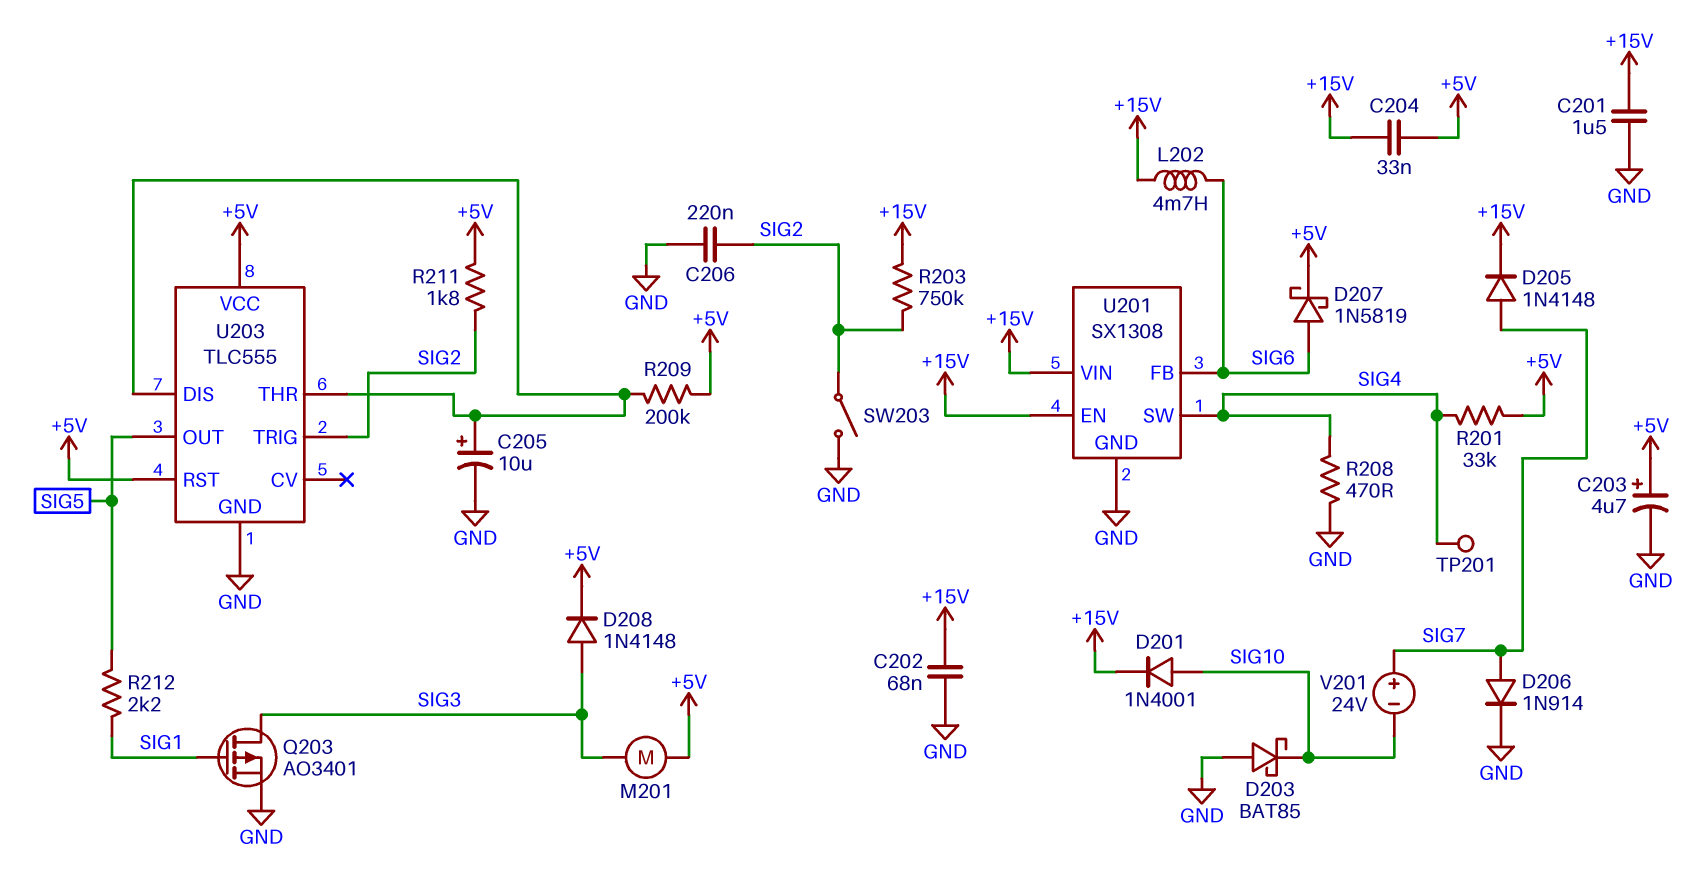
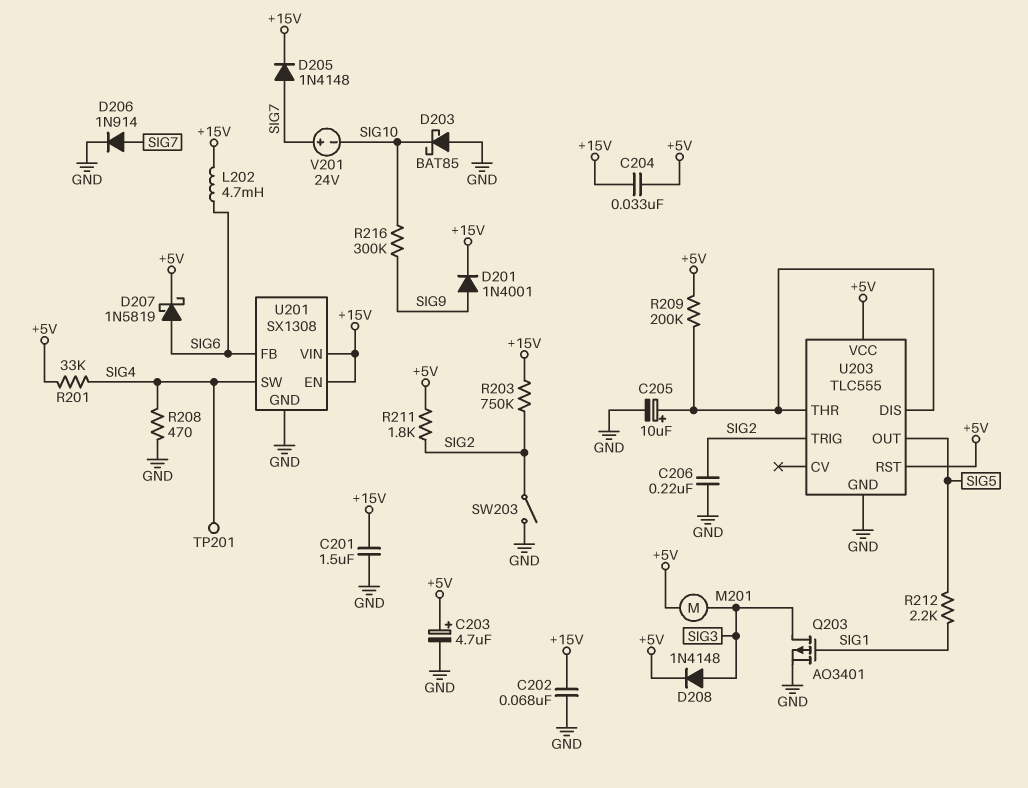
D201: diode 1N4001 (A SIG10, K +15V) -> diode 1N4001 (A SIG9, K +15V)
R216: none -> 300k (SIG9, SIG10)

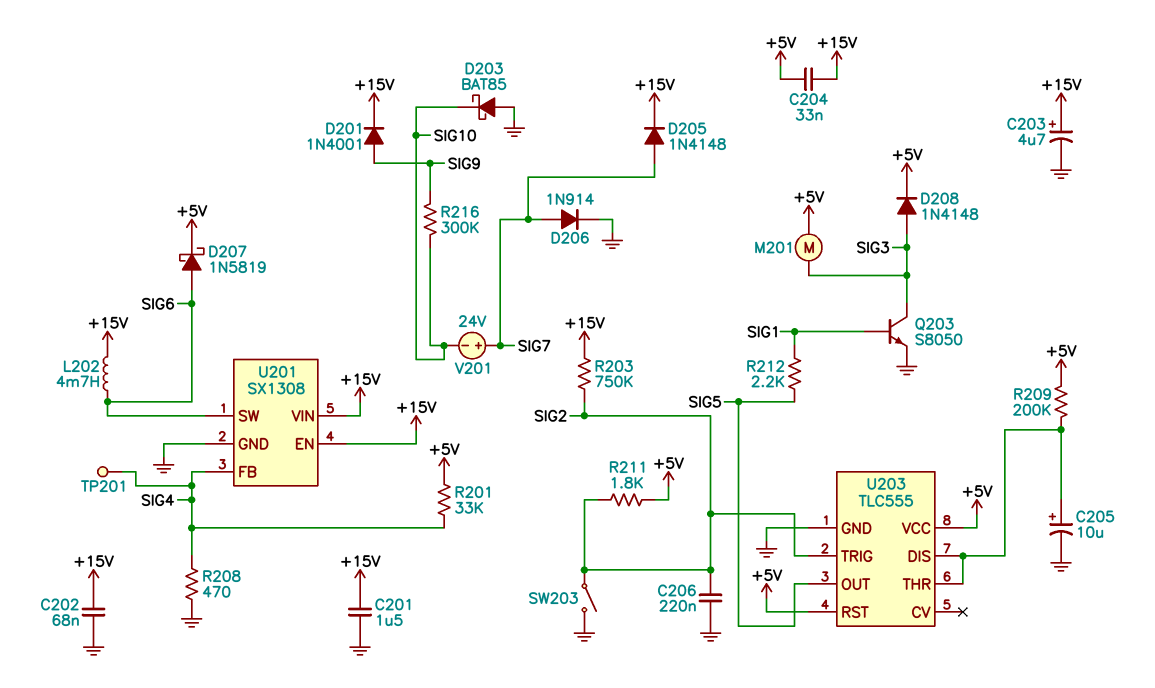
C203: 4.7uF (plus +5V, minus GND) -> 4.7uF (plus +15V, minus GND)
Q203: PMOS AO3401 (G SIG1, D SIG3, S GND) -> NPN S8050 (B SIG1, C SIG3, E GND)
U201 pin FB: SIG6 -> SIG4
U201 pin SW: SIG4 -> SIG6

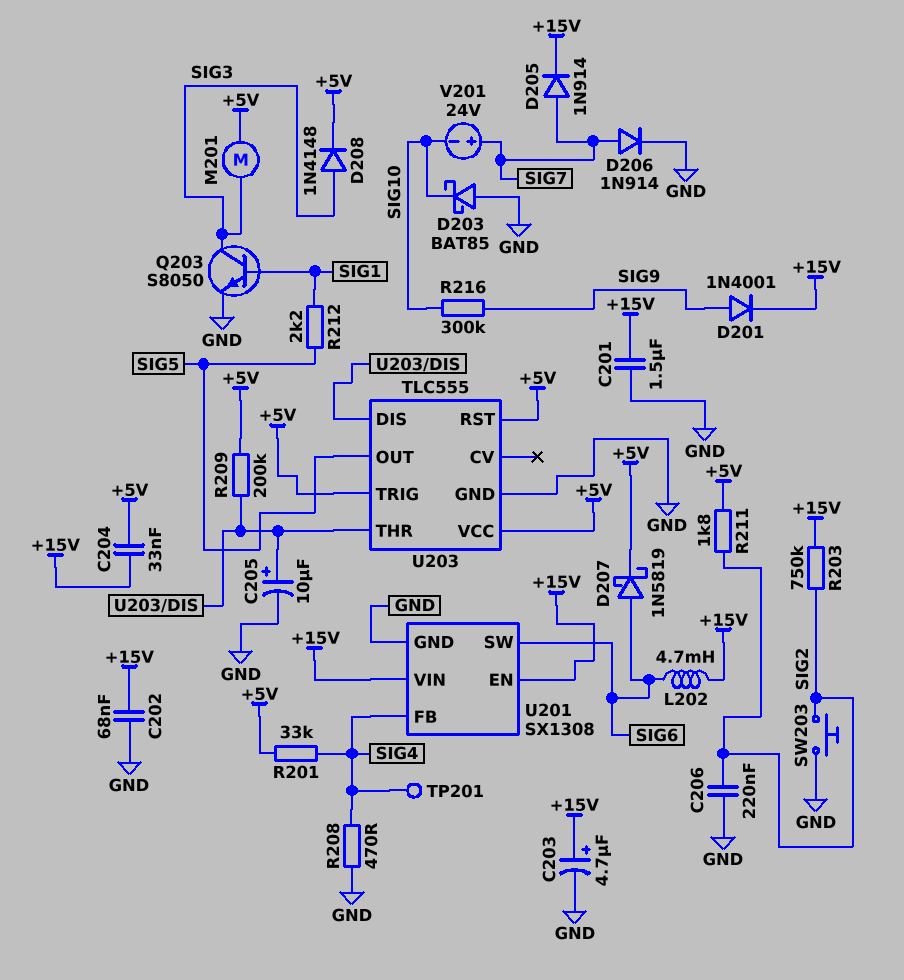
D205: diode 1N4148 (A SIG7, K +15V) -> diode 1N914 (A SIG7, K +15V)
SW203: switch (GND, SIG2) -> button (GND, SIG2)
U203 pin TRIG: SIG2 -> +5V

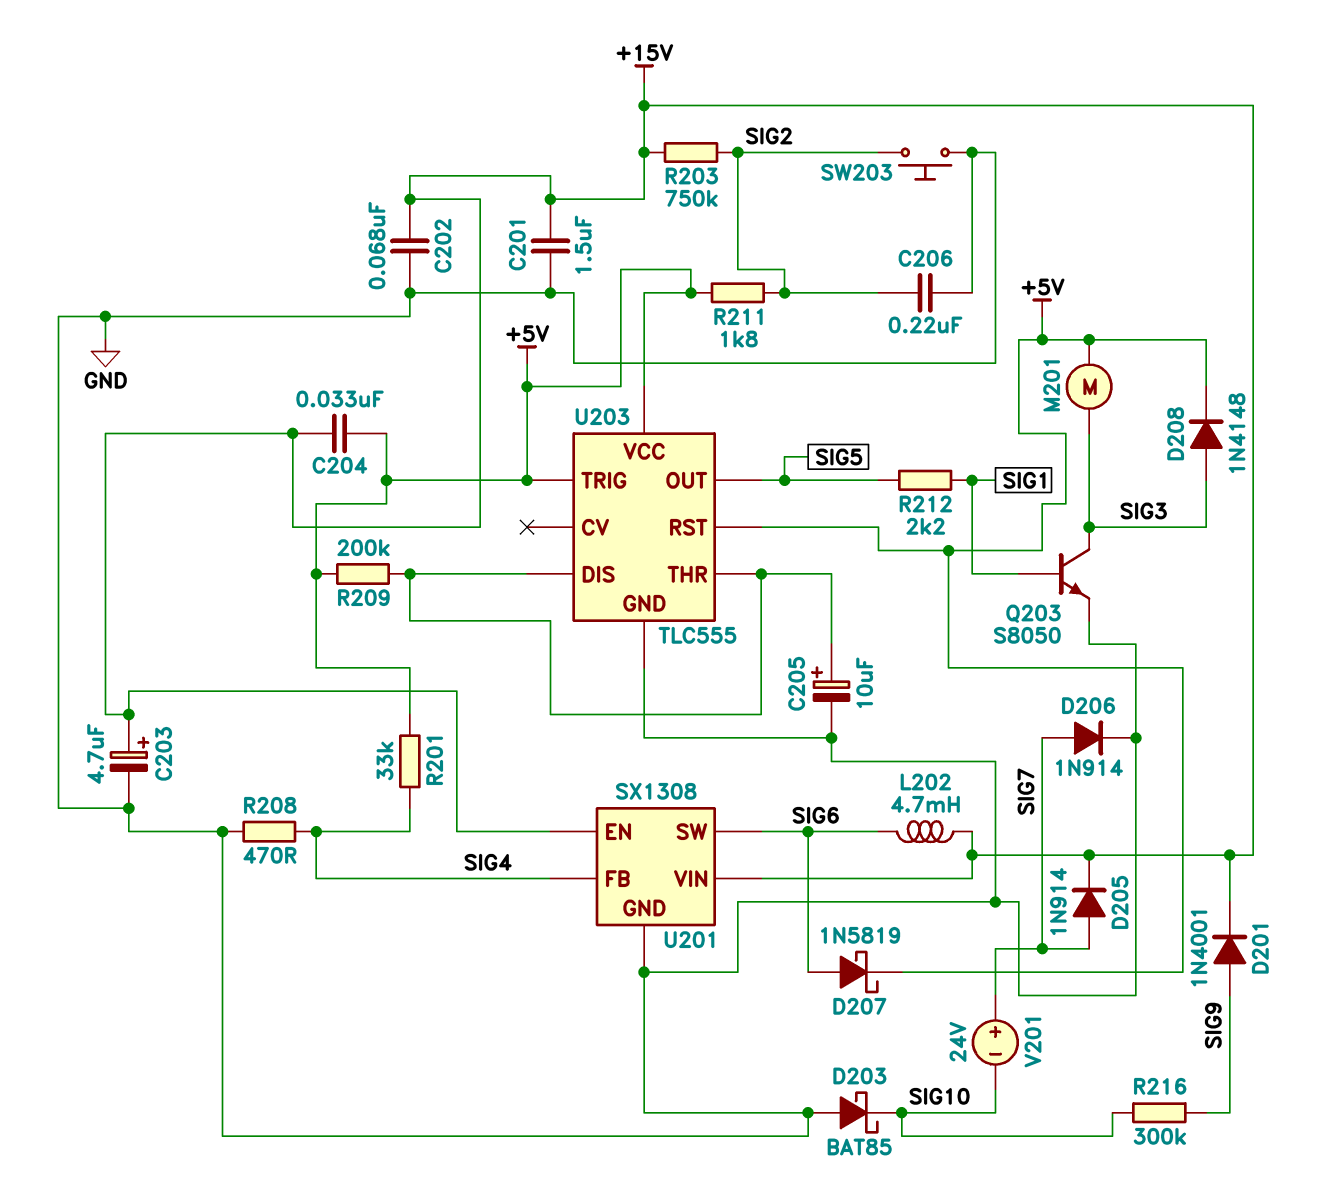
TP201: test point (SIG4) -> none

